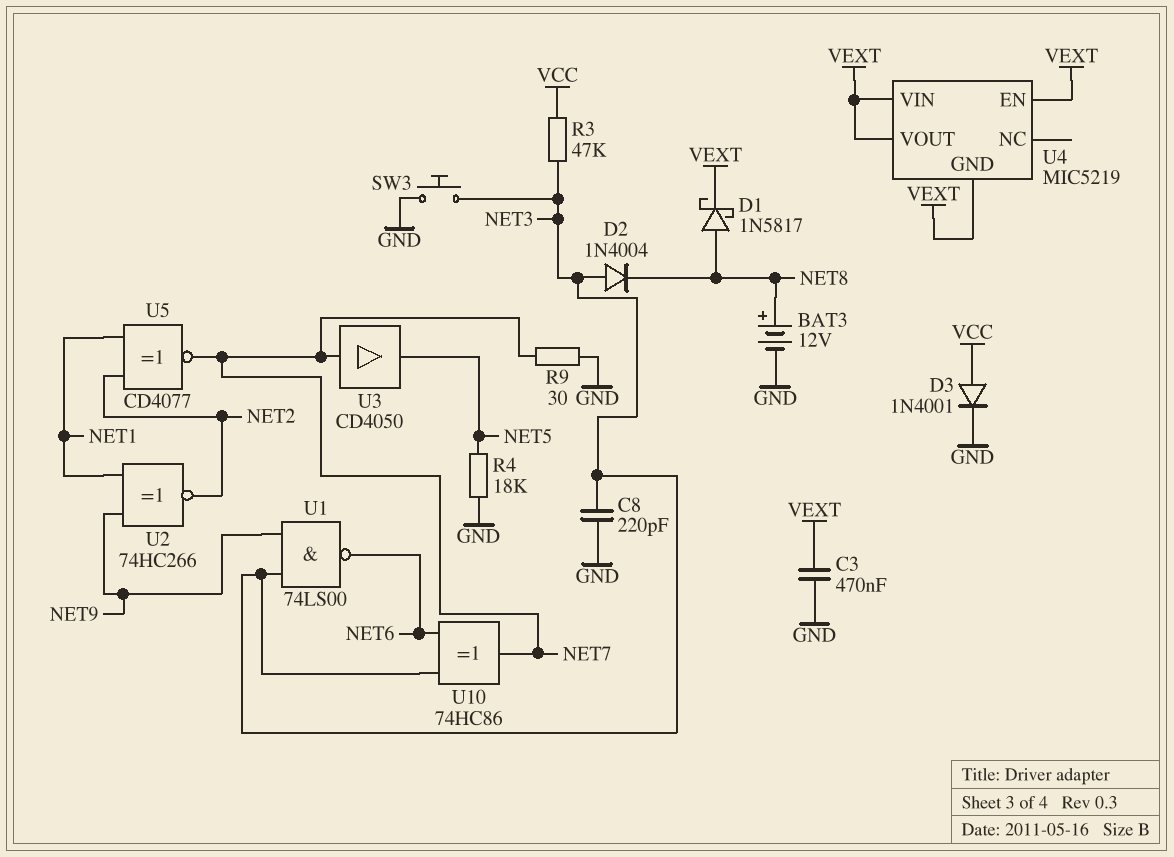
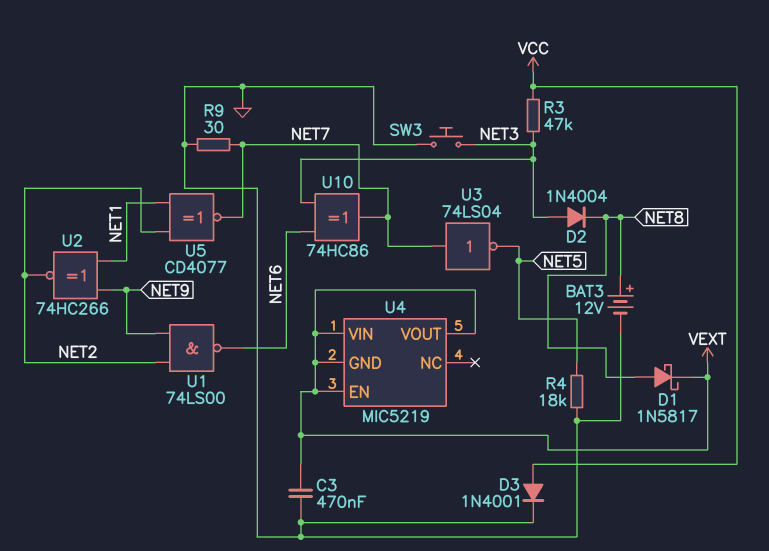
C8: 220pF (GND, NET3) -> none
U1: NAND 74LS00 (in NET3, in NET9, out NET6) -> NAND 74LS00 (in NET2, in NET9, out NET6)
U3: buffer CD4050 (in NET7, out NET5) -> NOT 74LS04 (in NET7, out NET5)

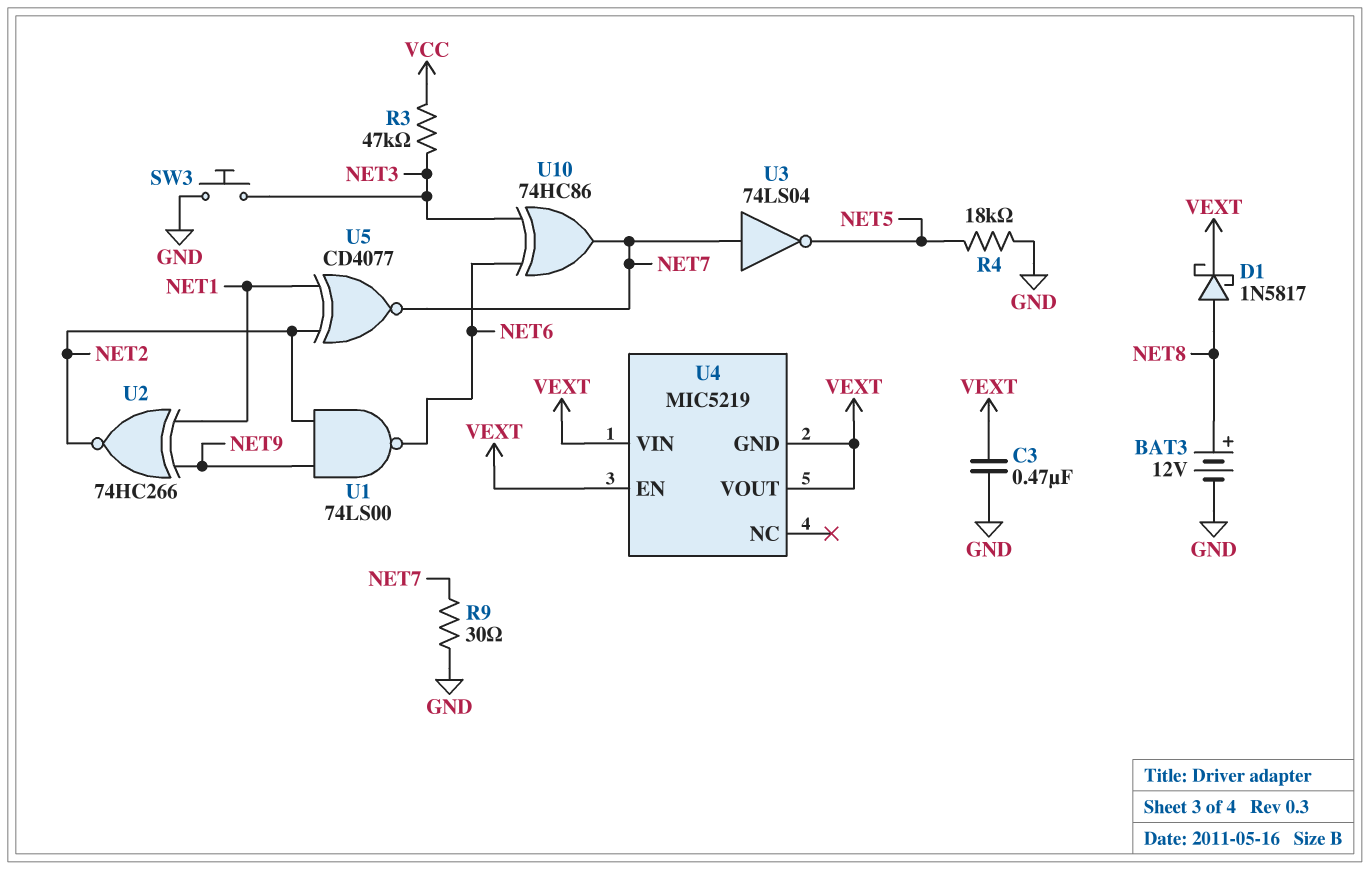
D2: diode 1N4004 (A NET3, K NET8) -> none
D3: diode 1N4001 (A VCC, K GND) -> none

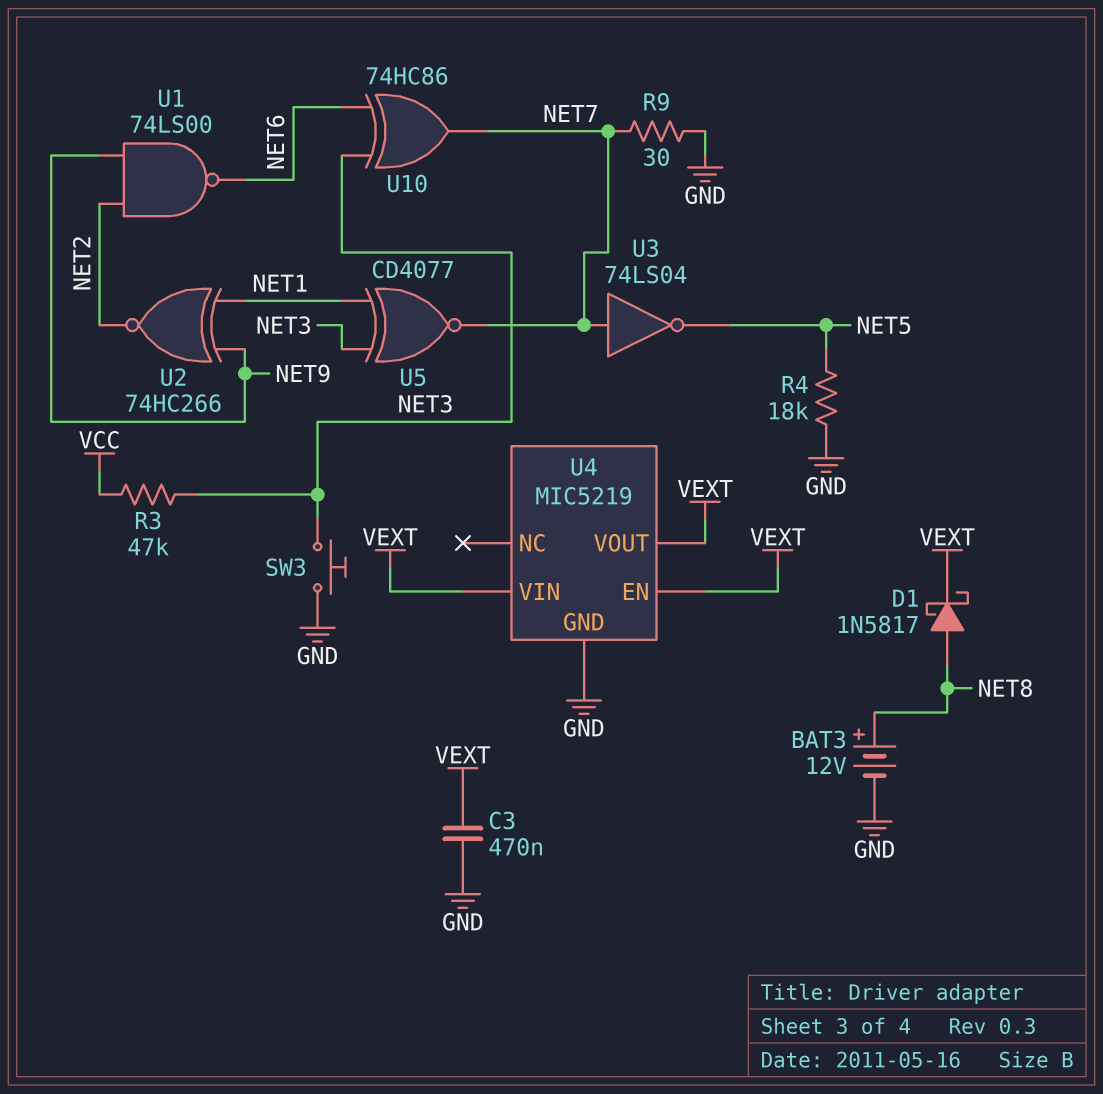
U4 pin GND: VEXT -> GND
U5: XNOR CD4077 (in NET1, in NET2, out NET7) -> XNOR CD4077 (in NET1, in NET3, out NET7)

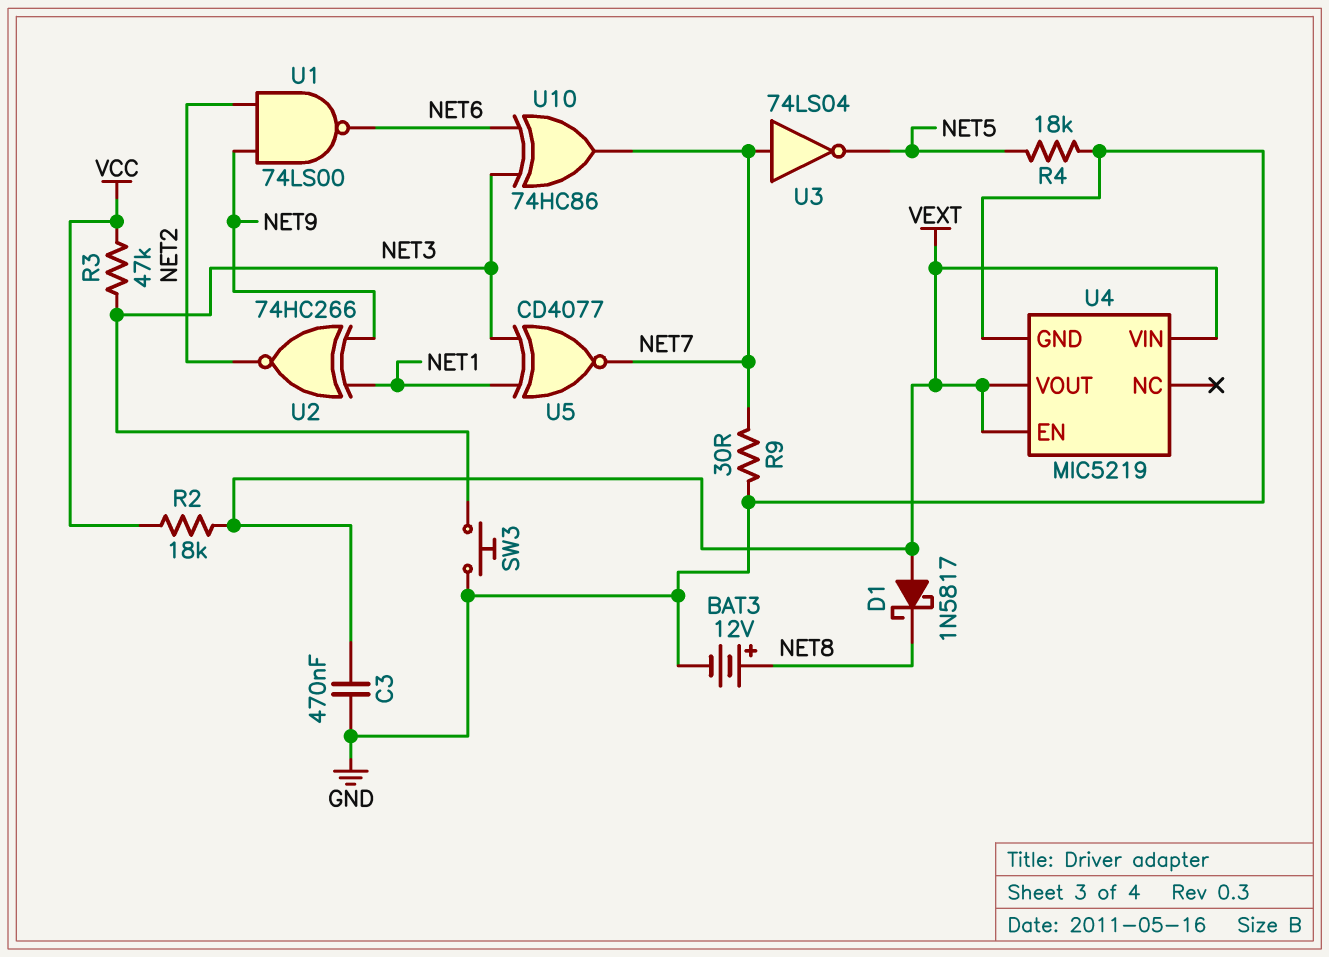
D1: schottky 1N5817 (A NET8, K VEXT) -> schottky 1N5817 (A VEXT, K NET8)
R2: none -> 18k (VCC, VEXT)

